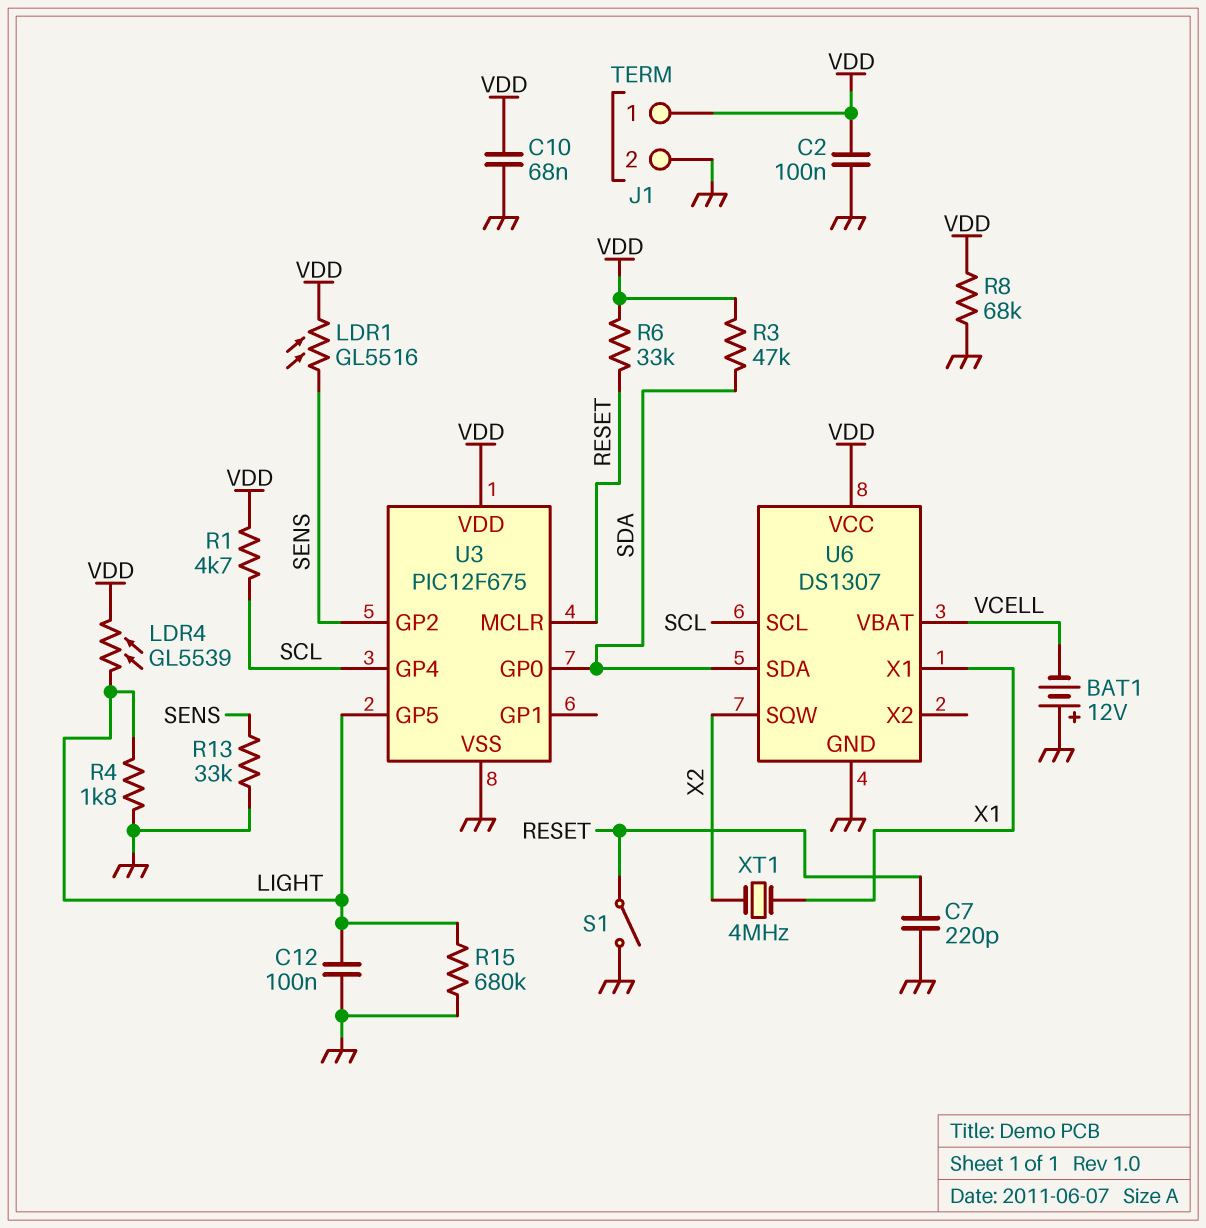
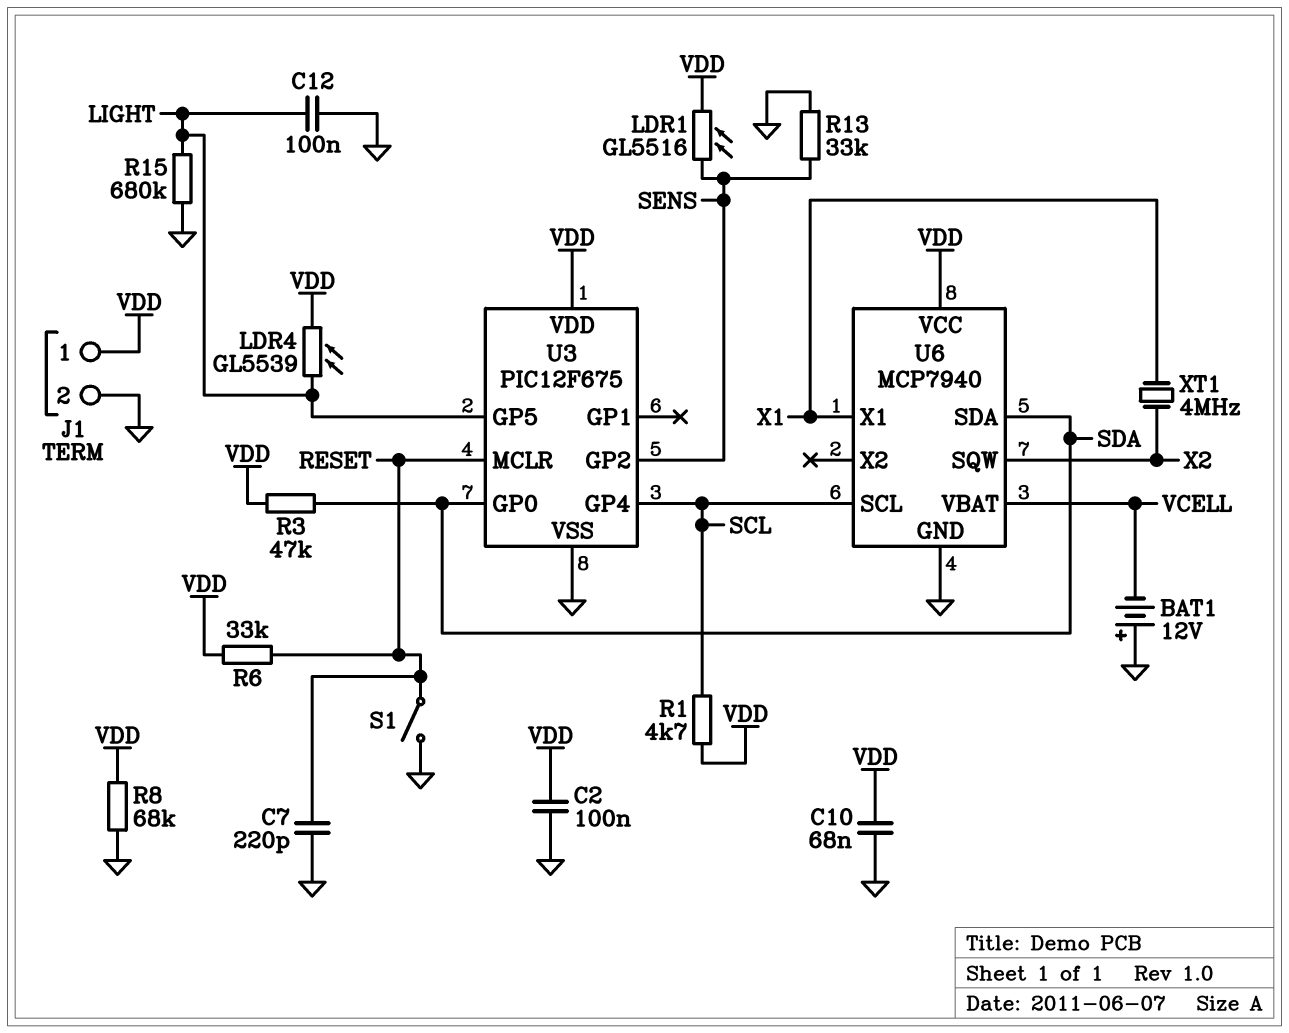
R4: 1.8k (GND, LIGHT) -> none
U6: DS1307 -> MCP7940

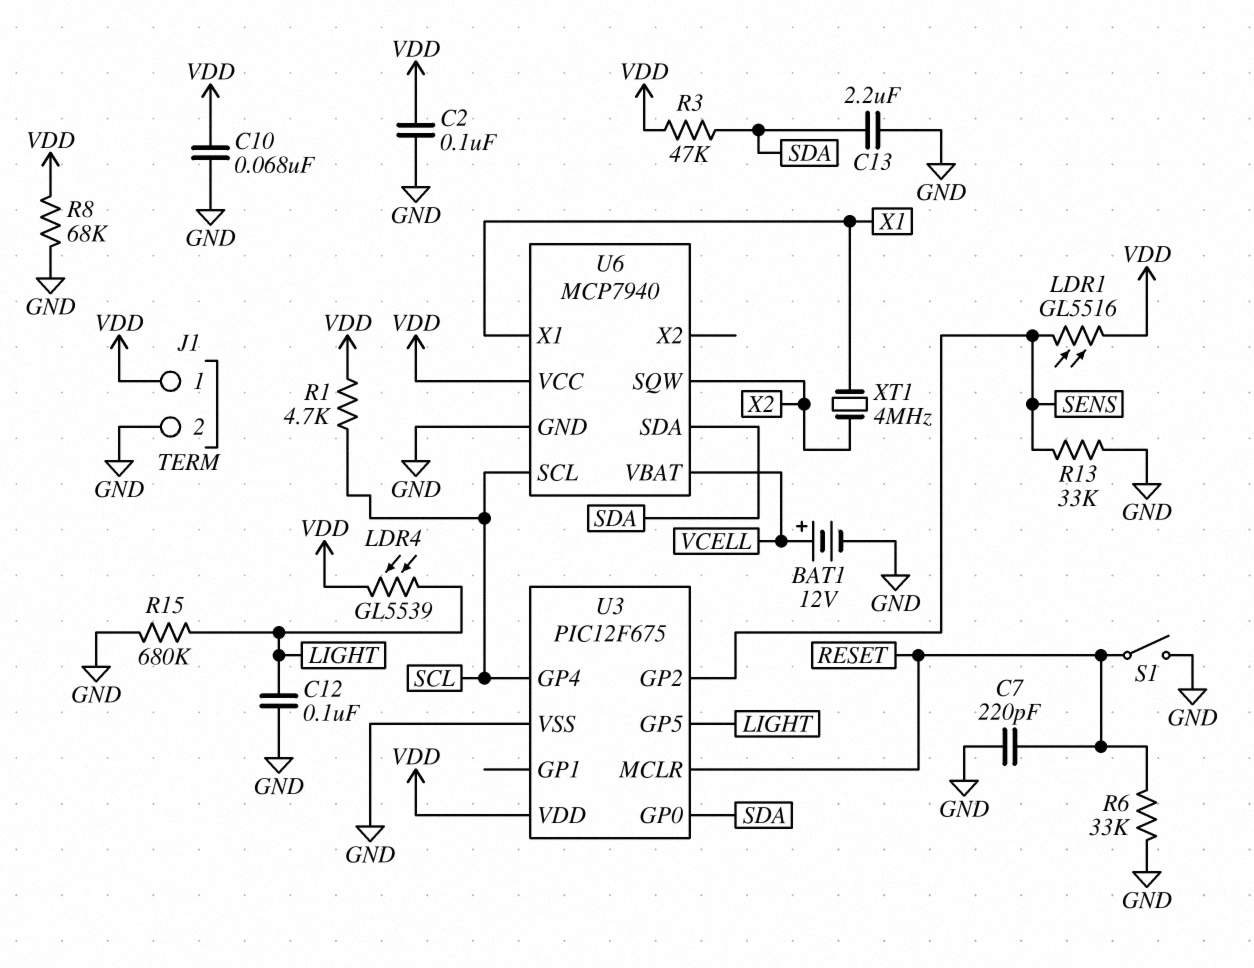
BAT1: 12V (plus GND, minus VCELL) -> 12V (plus VCELL, minus GND)
C13: none -> 2.2uF (GND, SDA)
R6: 33k (RESET, VDD) -> 33k (GND, RESET)

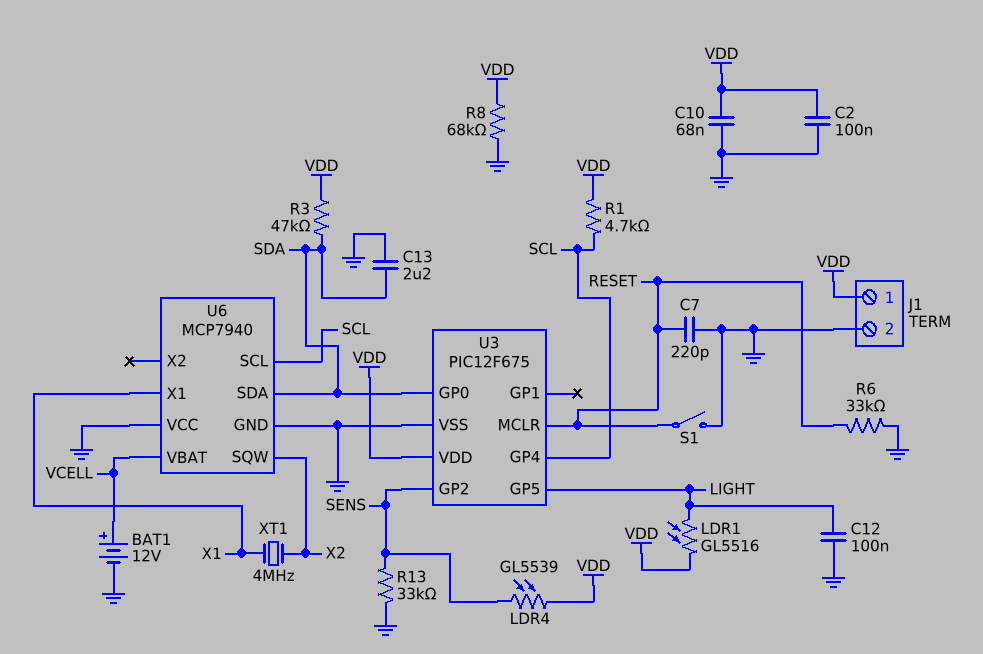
LDR1: GL5516 (SENS, VDD) -> GL5516 (LIGHT, VDD)
LDR4: GL5539 (LIGHT, VDD) -> GL5539 (SENS, VDD)
R15: 680k (GND, LIGHT) -> none
U6 pin VCC: VDD -> GND

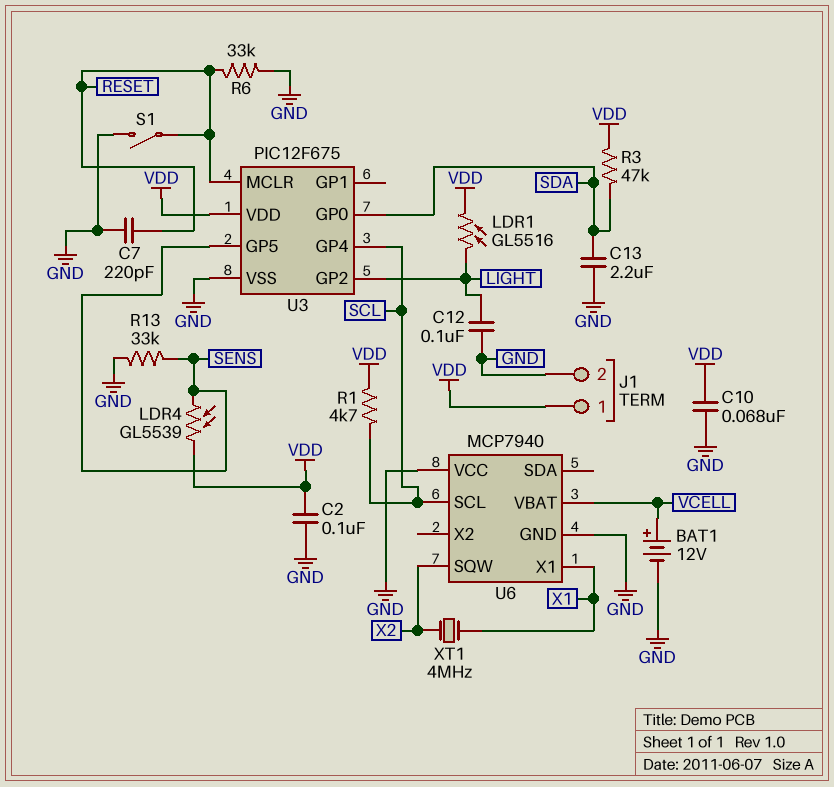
R8: 68k (GND, VDD) -> none
U3 pin GP2: SENS -> LIGHT
U3 pin GP5: LIGHT -> SENS
U6 pin SDA: SDA -> none

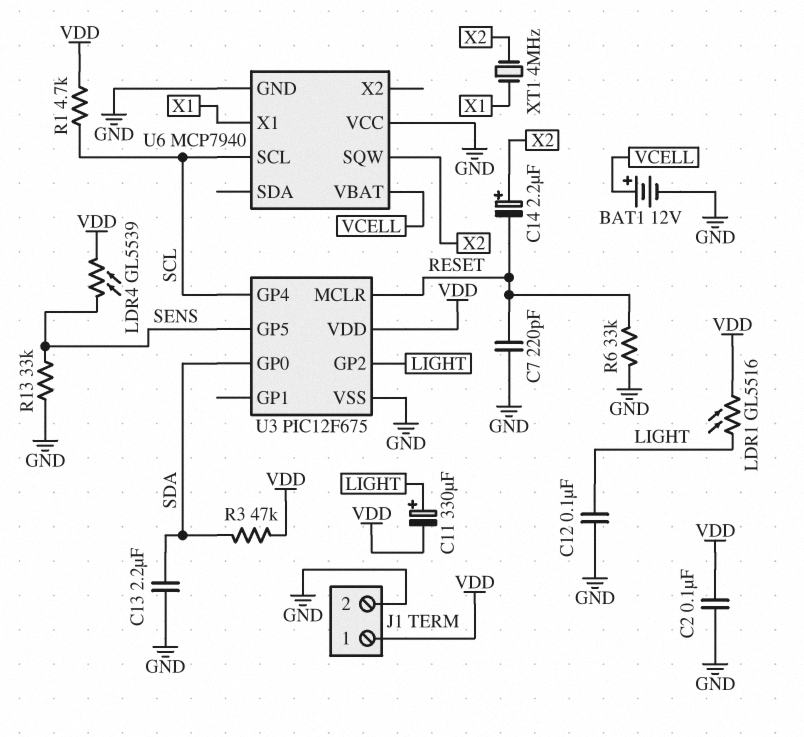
C10: 68nF (GND, VDD) -> none
C11: none -> 330uF (plus LIGHT, minus VDD)
C14: none -> 2.2uF (plus X2, minus RESET)
S1: switch (GND, RESET) -> none

